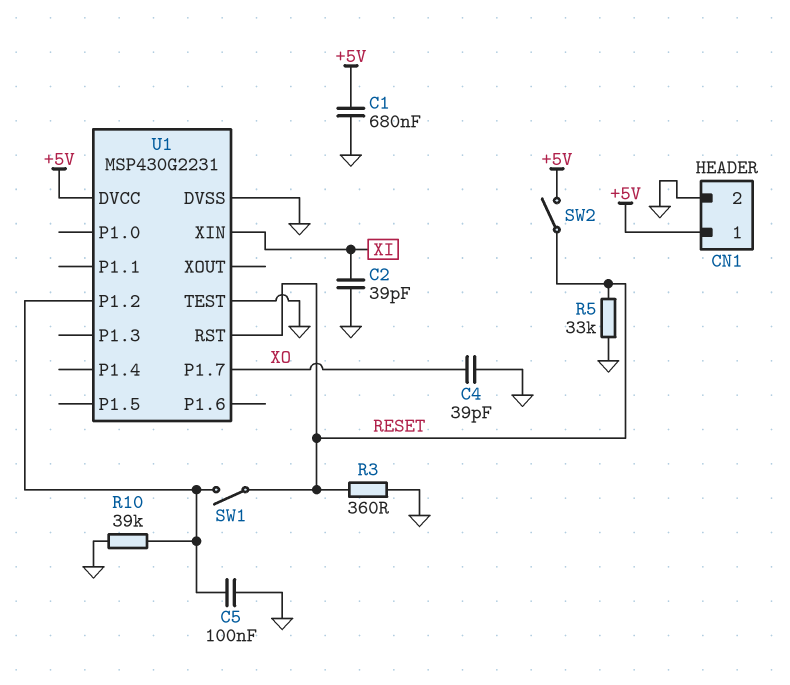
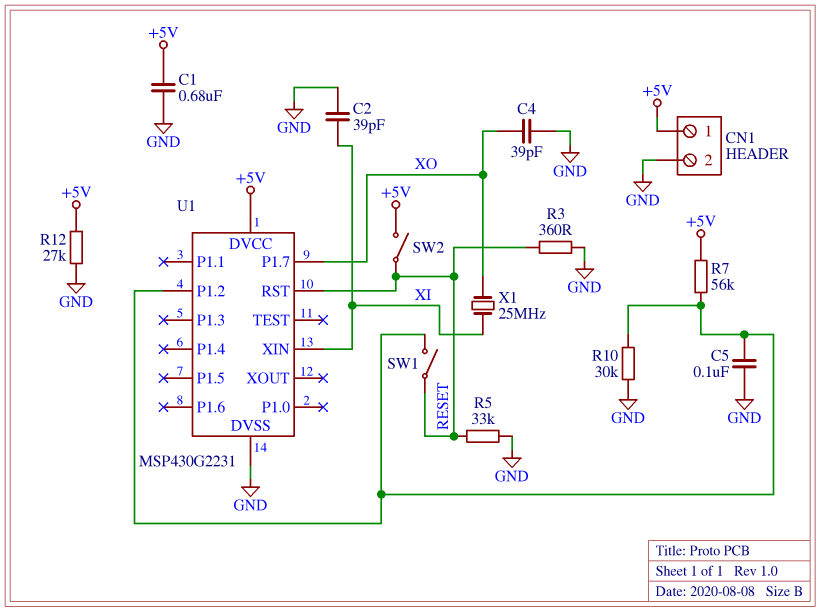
R7: none -> 56k (+5V, U1/P1.2)
R10: 39k (GND, U1/P1.2) -> 30k (GND, U1/P1.2)
R12: none -> 27k (+5V, GND)
U1 pin TEST: GND -> none
X1: none -> 25MHz (XI, XO)

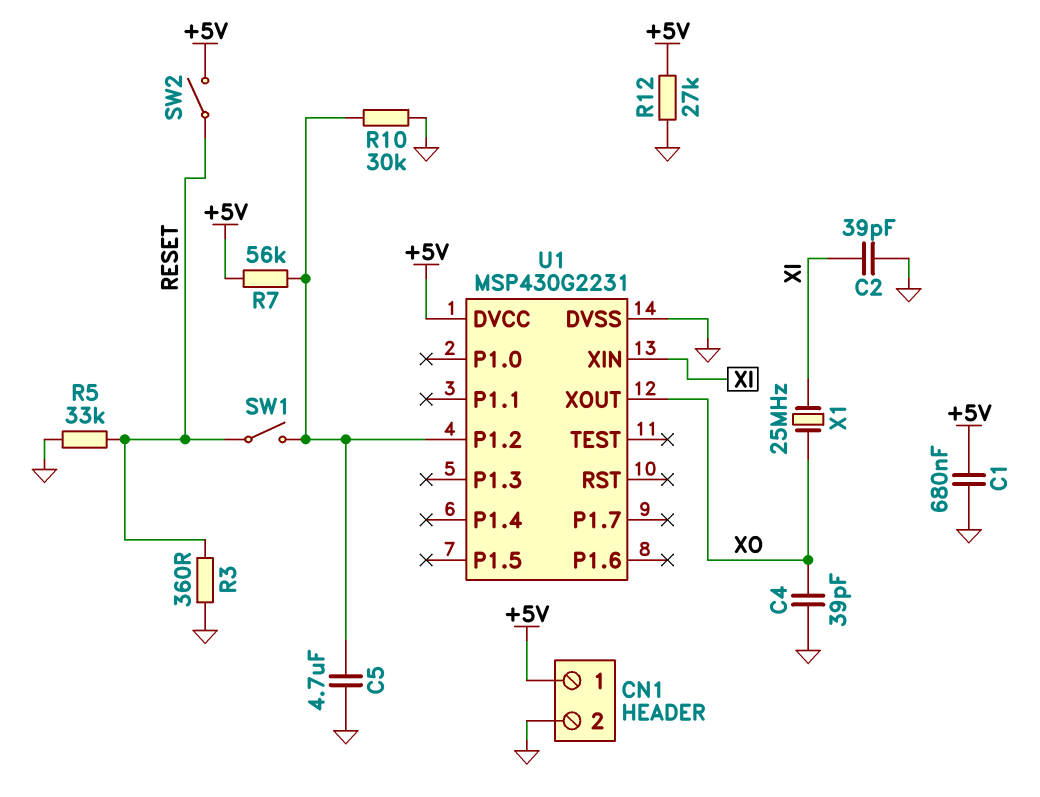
C5: 100nF (GND, U1/P1.2) -> 4.7uF (GND, U1/P1.2)
U1 pin P1.7: XO -> none
U1 pin RST: RESET -> none
U1 pin XOUT: none -> XO

